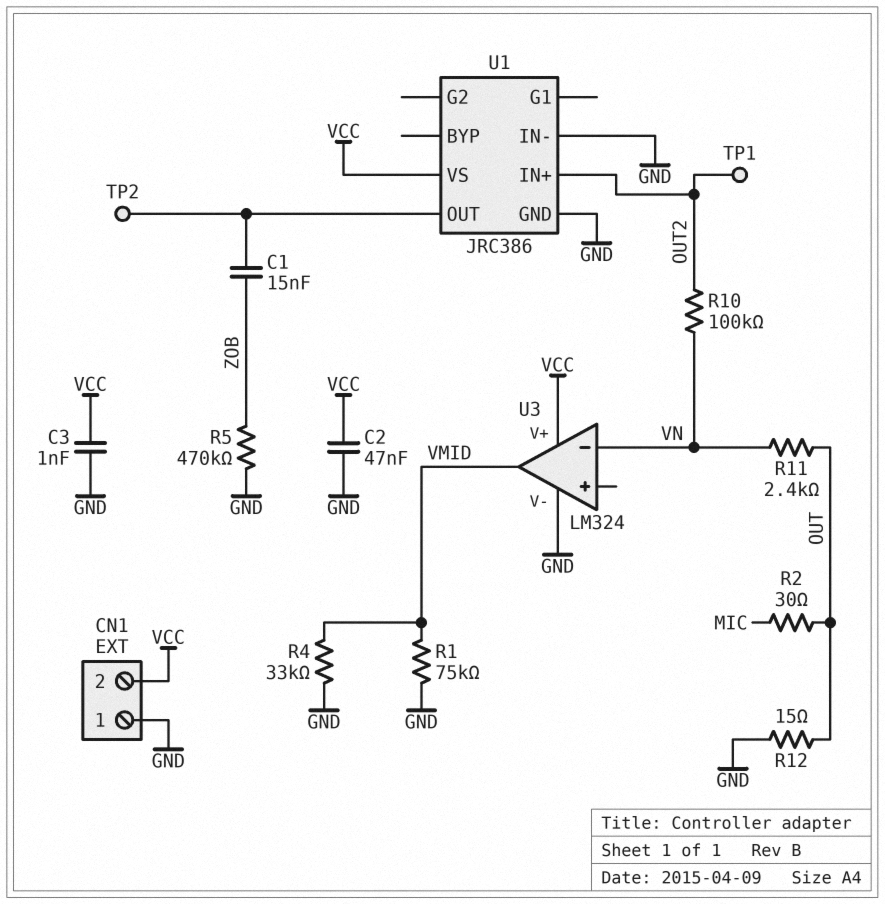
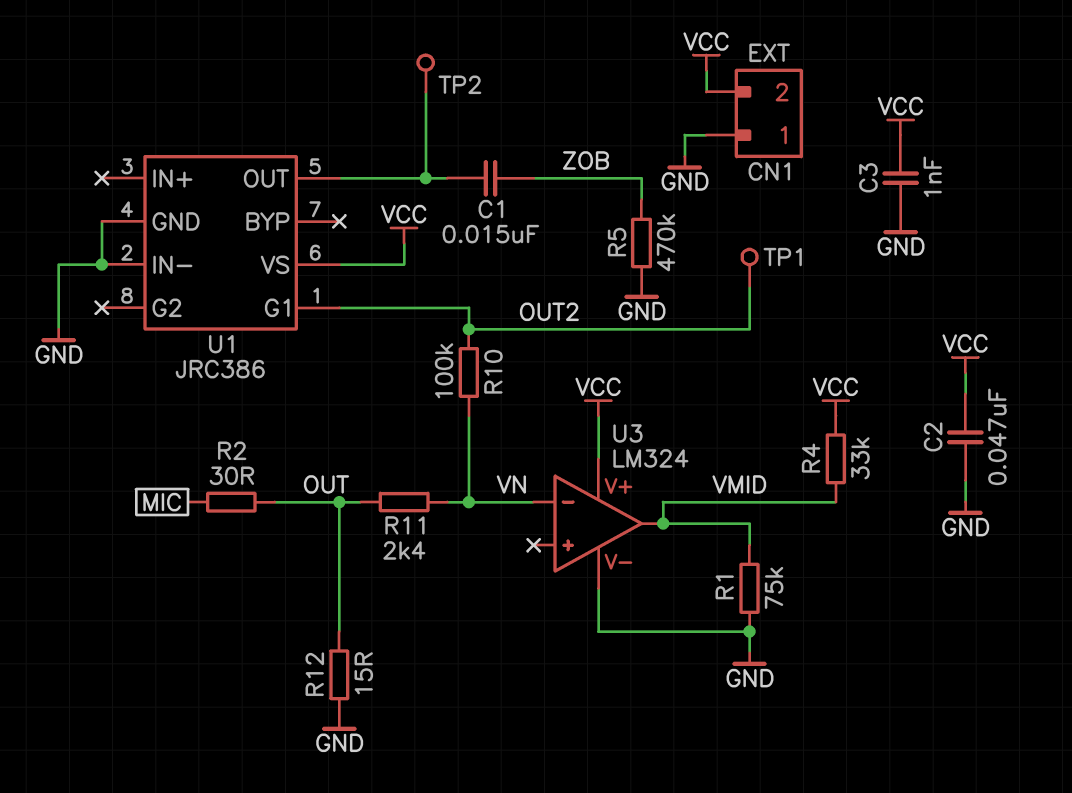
R4: 33k (GND, VMID) -> 33k (VCC, VMID)
U1 pin G1: none -> OUT2
U1 pin IN+: OUT2 -> none

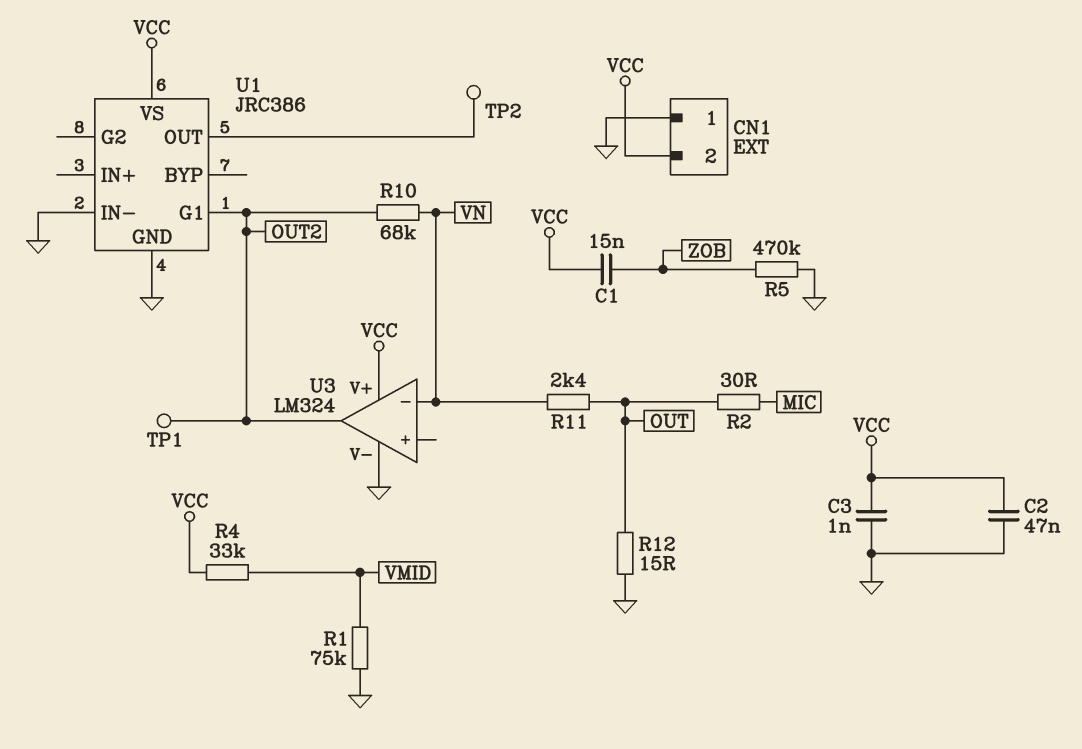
C1: 15nF (U1/OUT, ZOB) -> 15nF (VCC, ZOB)
R10: 100k (OUT2, VN) -> 68k (OUT2, VN)
U3 pin out: VMID -> OUT2

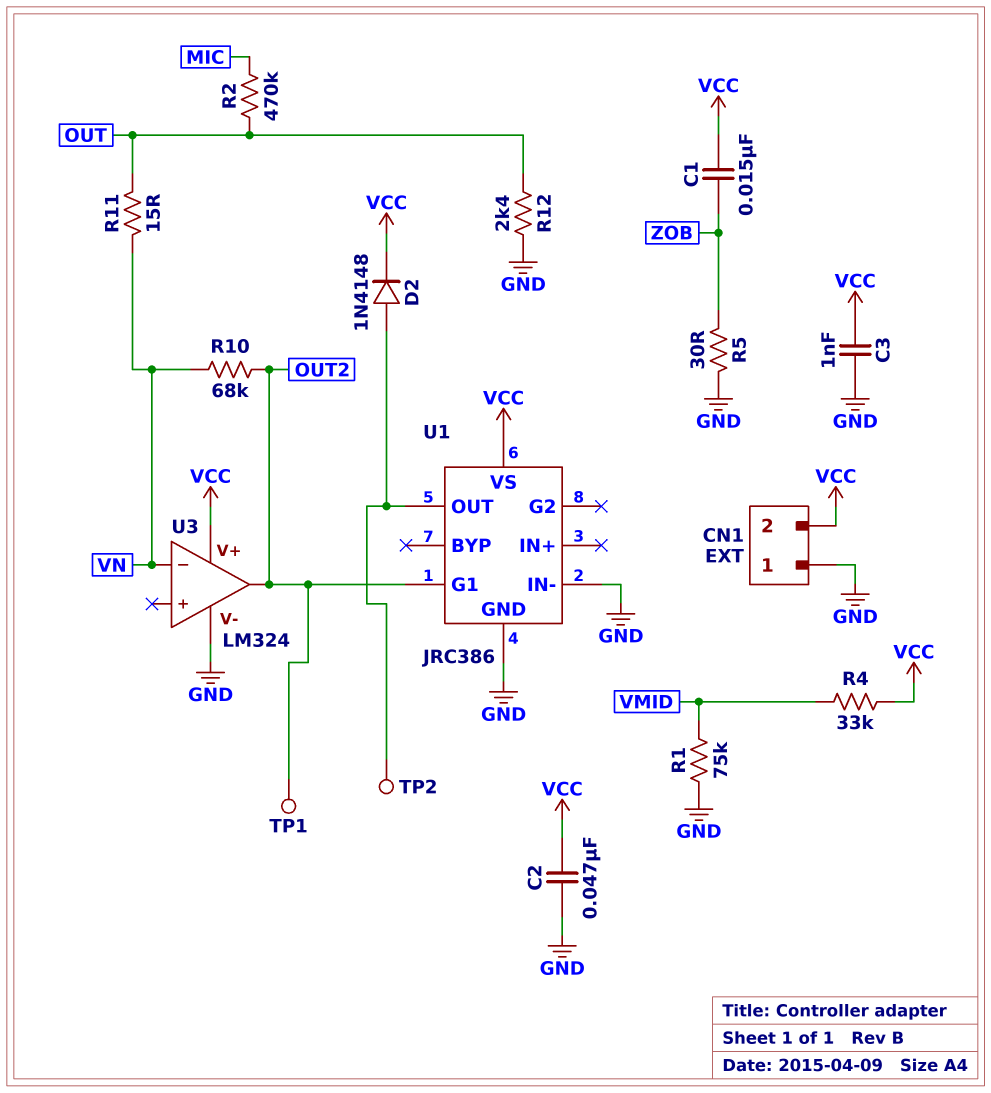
D2: none -> diode 1N4148 (A U1/OUT, K VCC)
R2: 30 (MIC, OUT) -> 470k (MIC, OUT)
R5: 470k (GND, ZOB) -> 30 (GND, ZOB)
R11: 2.4k (OUT, VN) -> 15 (OUT, VN)
R12: 15 (GND, OUT) -> 2.4k (GND, OUT)

